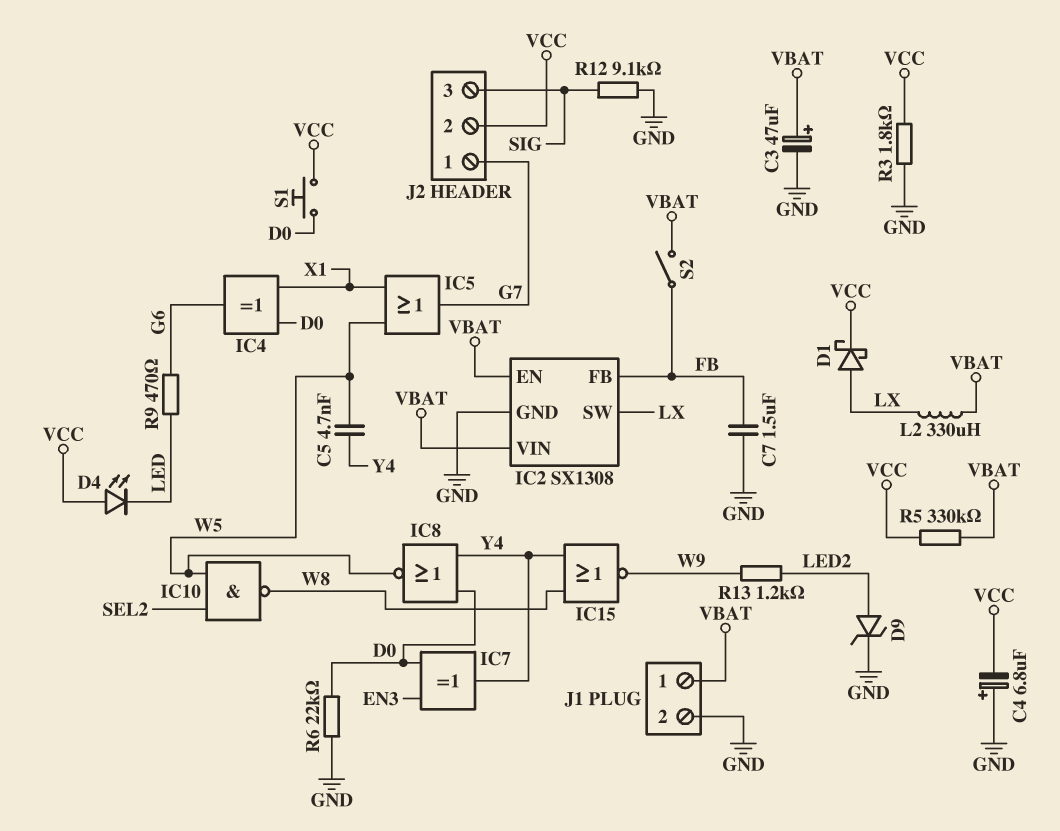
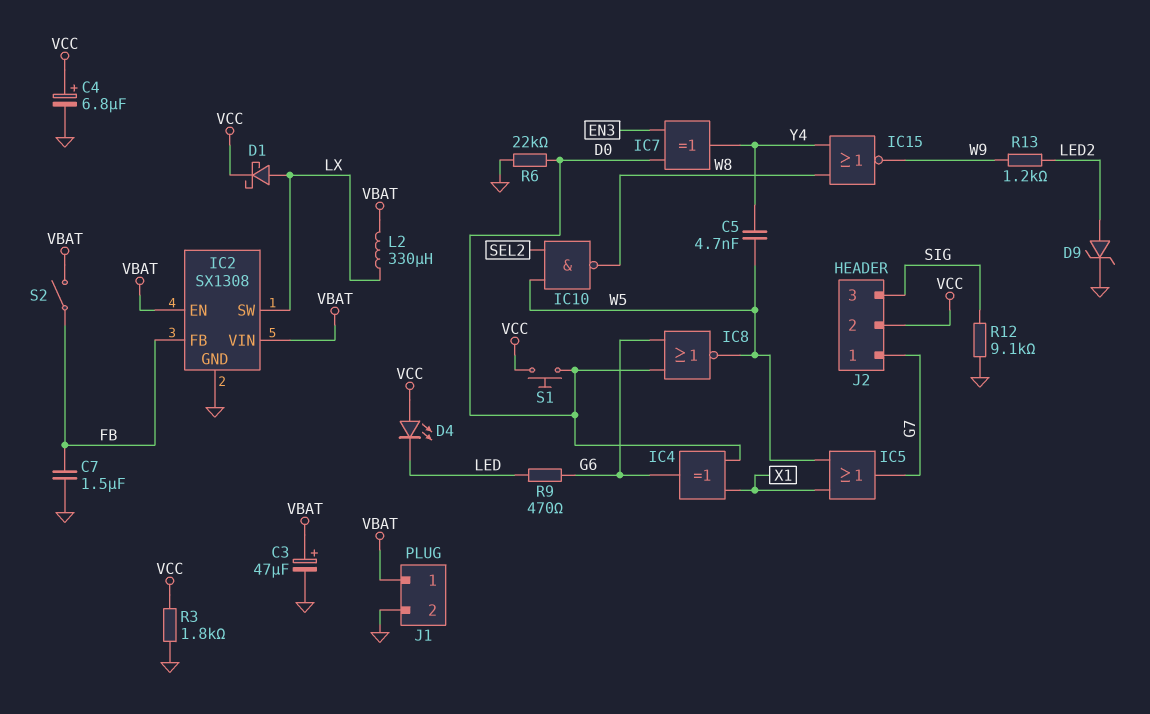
C4: 6.8uF (plus GND, minus VCC) -> 6.8uF (plus VCC, minus GND)
IC8: NOR (in D0, in Y4, out W5) -> NOR (in D0, in G6, out W5)
R5: 330k (VBAT, VCC) -> none

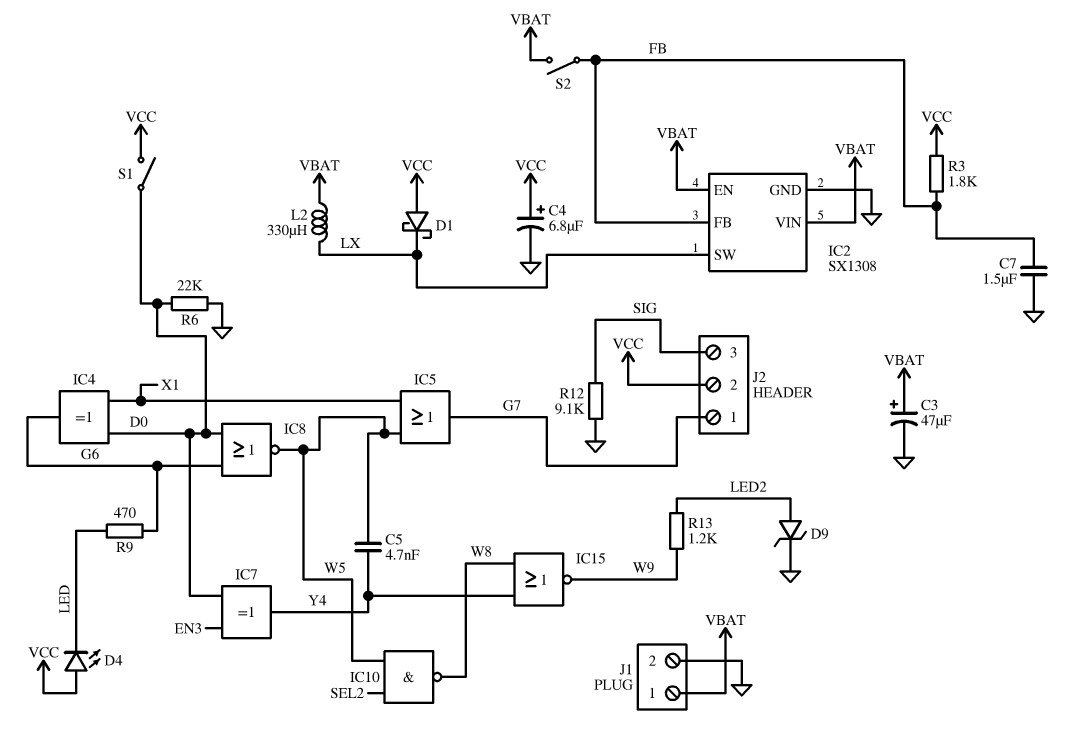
D1: schottky (A LX, K VCC) -> schottky (A VCC, K LX)
R3: 1.8k (GND, VCC) -> 1.8k (FB, VCC)
S1: button (D0, VCC) -> switch (D0, VCC)

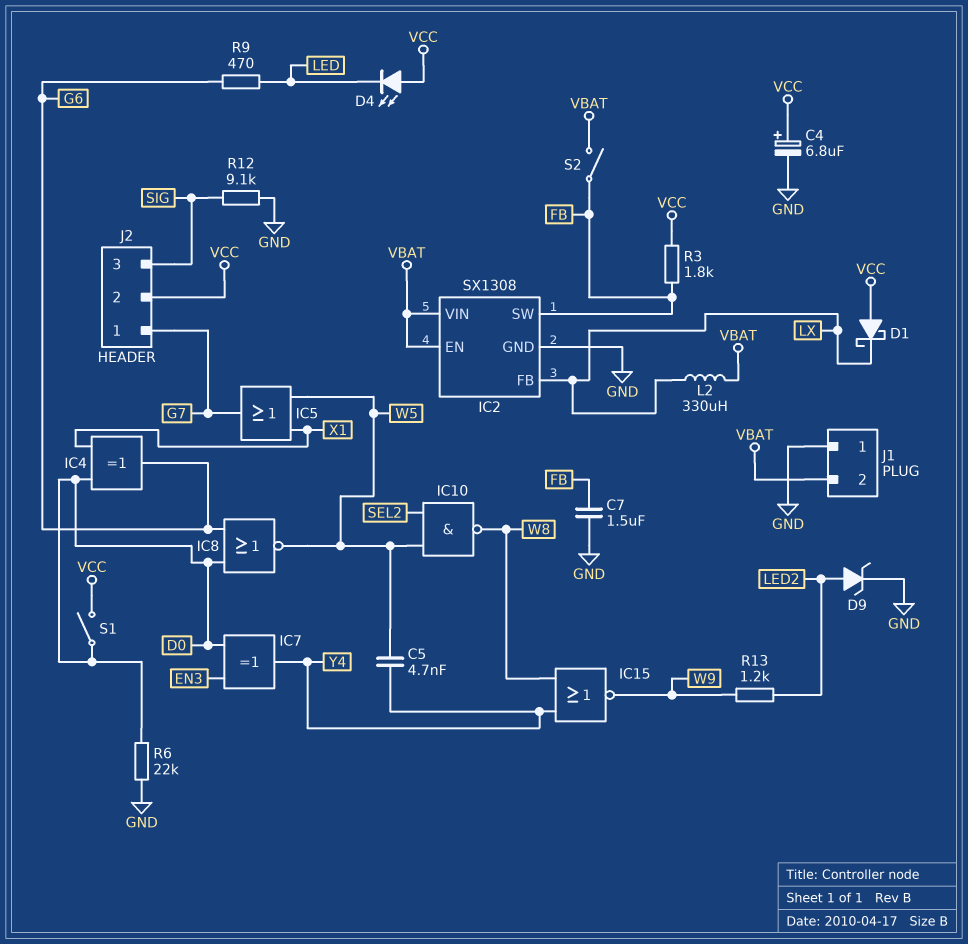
C3: 47uF (plus VBAT, minus GND) -> none
IC2 pin FB: FB -> LX
IC2 pin SW: LX -> FB
J1 pin 1: VBAT -> GND
J1 pin 2: GND -> VBAT

